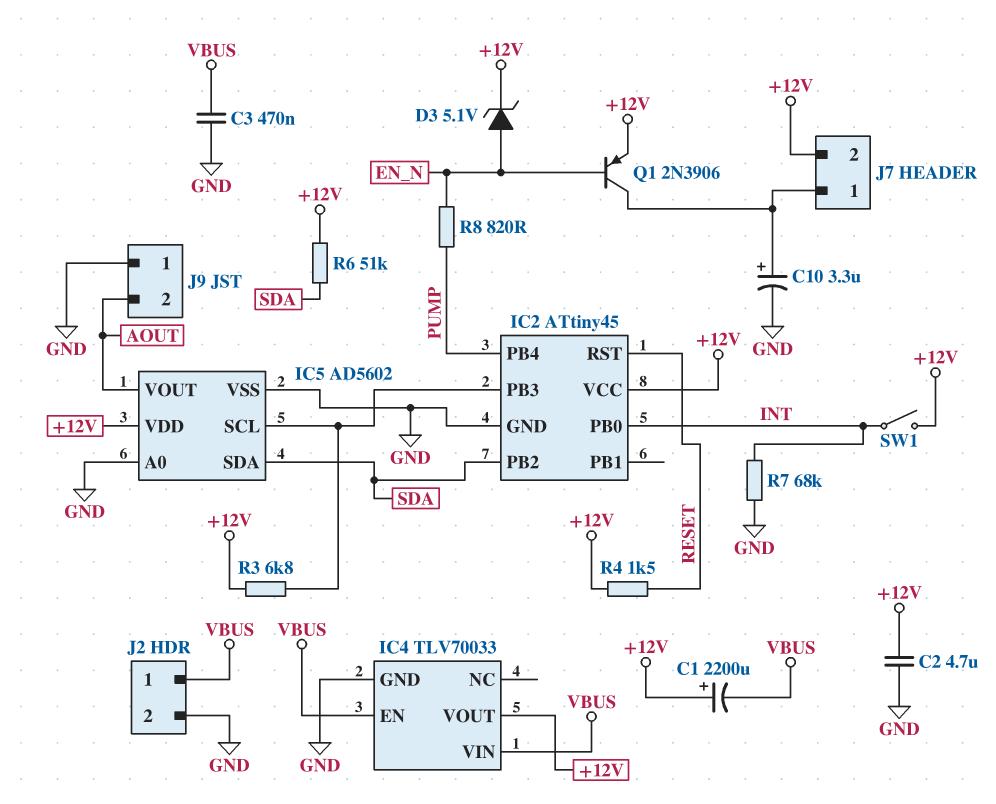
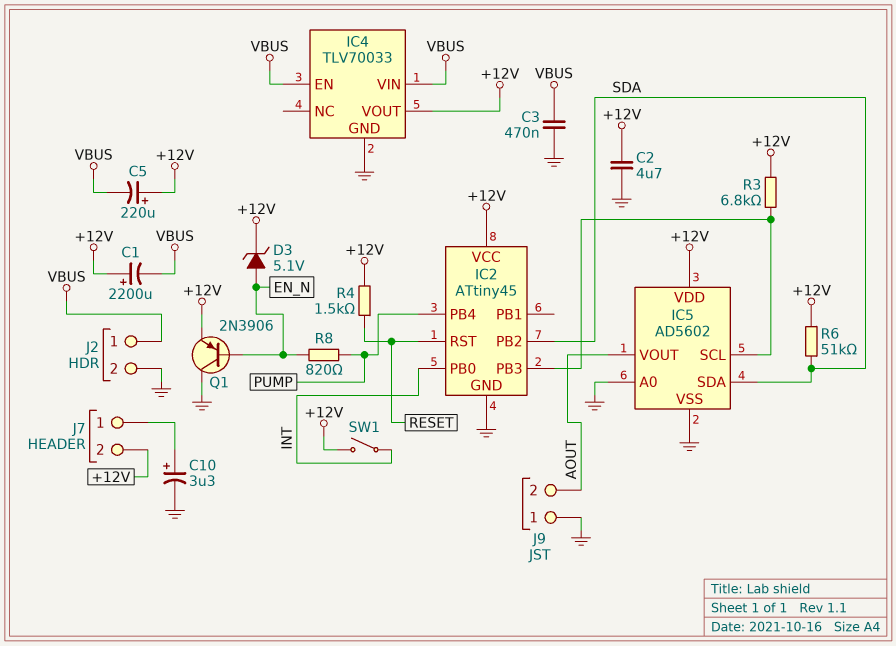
C5: none -> 220uF (plus +12V, minus VBUS)
Q1: PNP 2N3906 (B EN_N, C J7/1, E +12V) -> PNP 2N3906 (B EN_N, C GND, E +12V)
R7: 68k (GND, INT) -> none

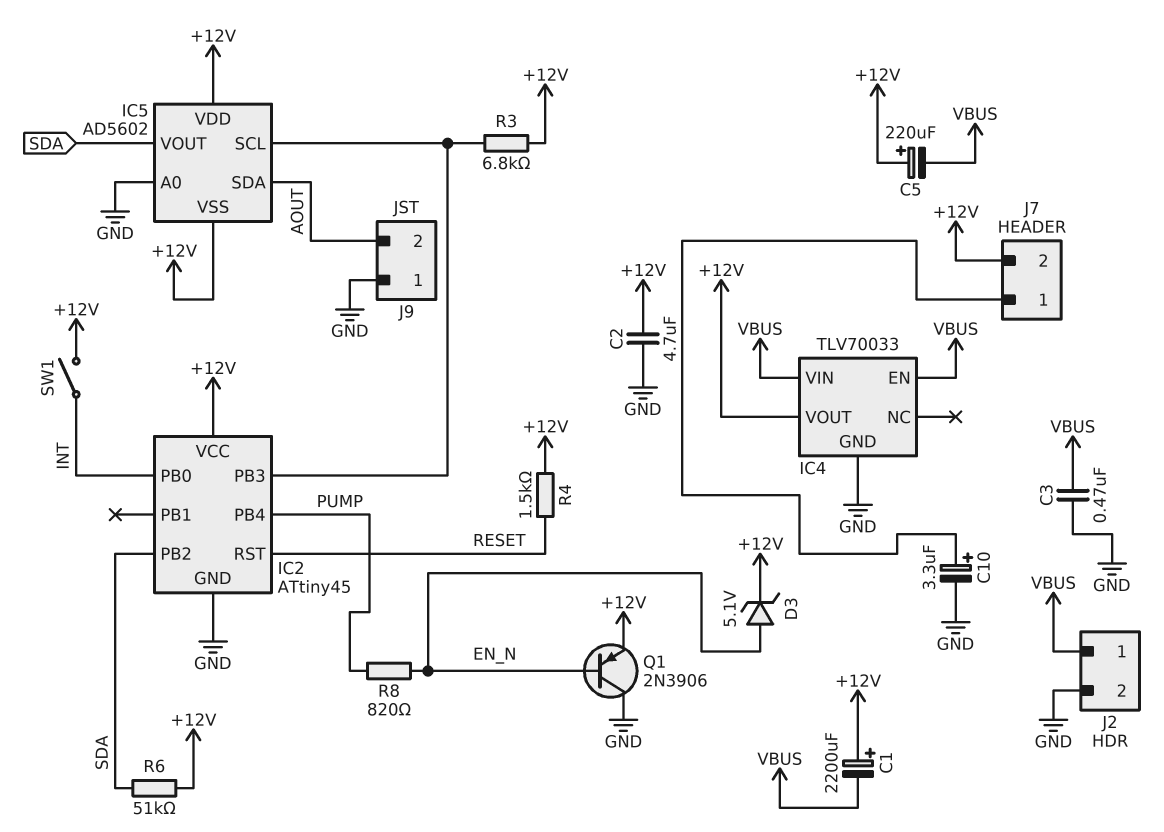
IC5 pin SDA: SDA -> AOUT
IC5 pin VOUT: AOUT -> SDA
IC5 pin VSS: GND -> +12V

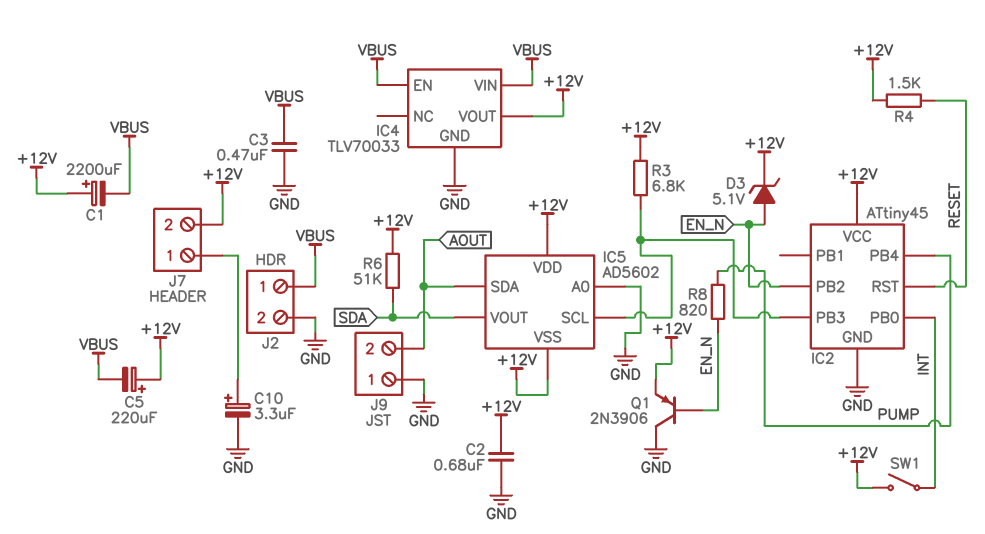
C2: 4.7uF (+12V, GND) -> 680nF (+12V, GND)
IC2 pin PB2: SDA -> EN_N

